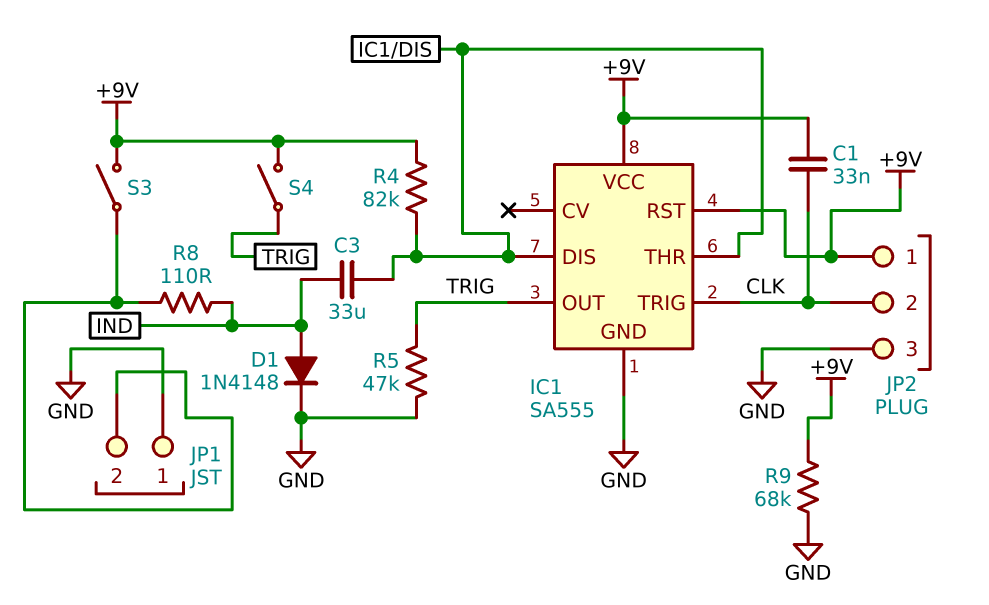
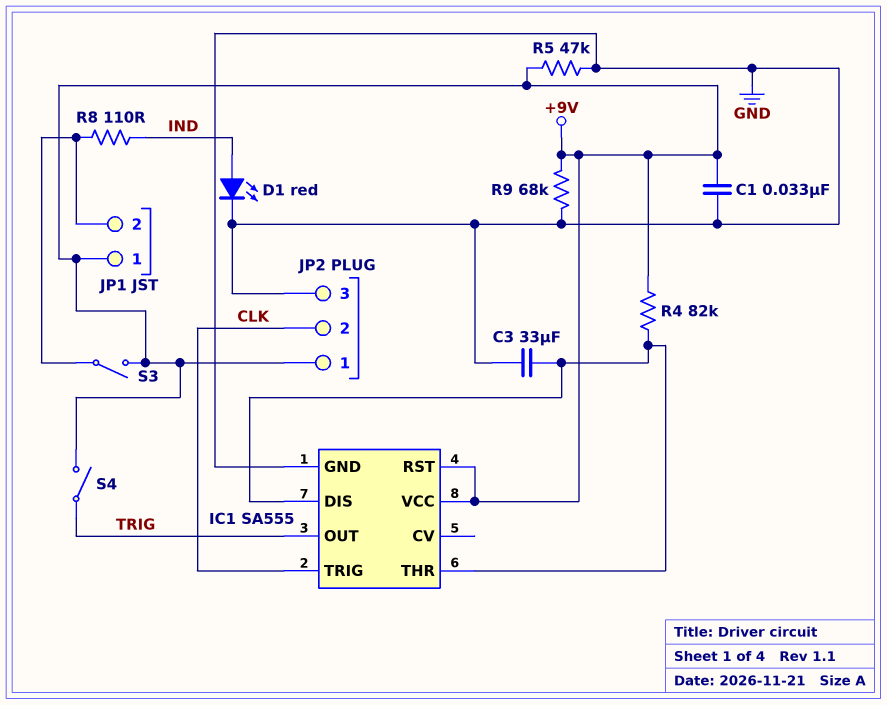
C1: 33nF (+9V, CLK) -> 33nF (+9V, GND)
C3: 33uF (IC1/DIS, IND) -> 33uF (GND, IC1/DIS)
D1: diode 1N4148 (A IND, K GND) -> LED red (A IND, K GND)
JP1 pin 1: GND -> +9V
R5: 47k (GND, TRIG) -> 47k (+9V, GND)

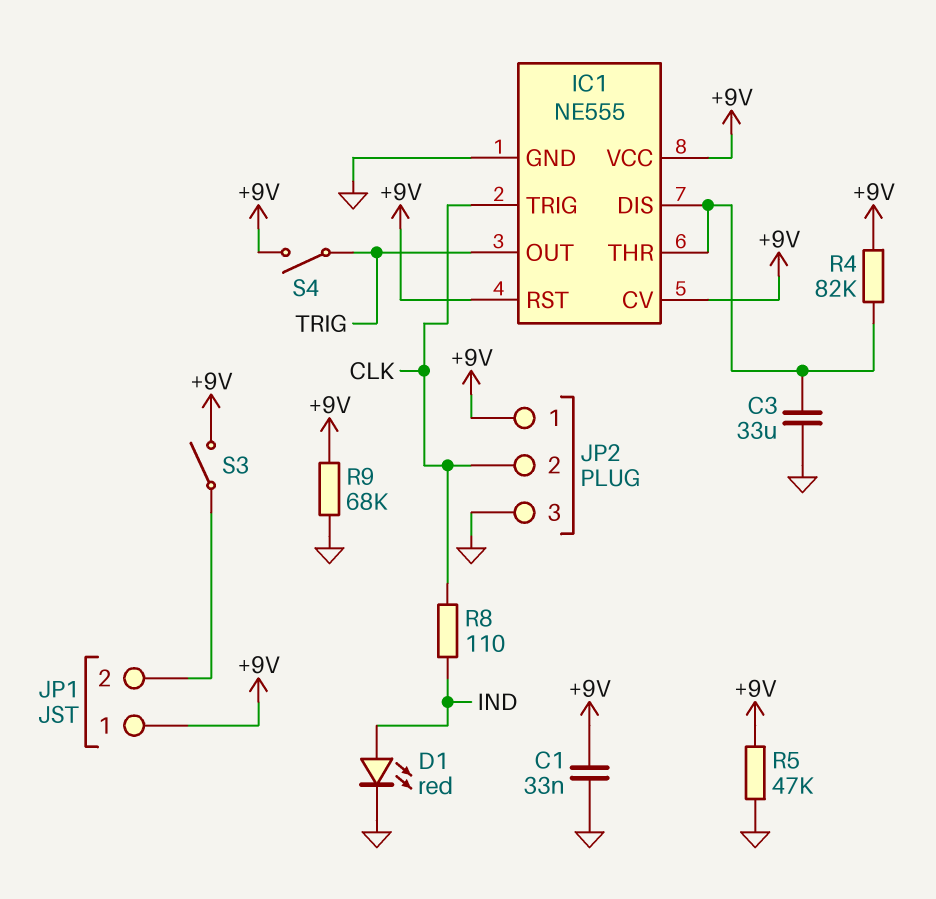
IC1: SA555 -> NE555
IC1 pin CV: none -> +9V
R8: 110 (IND, JP1/2) -> 110 (CLK, IND)

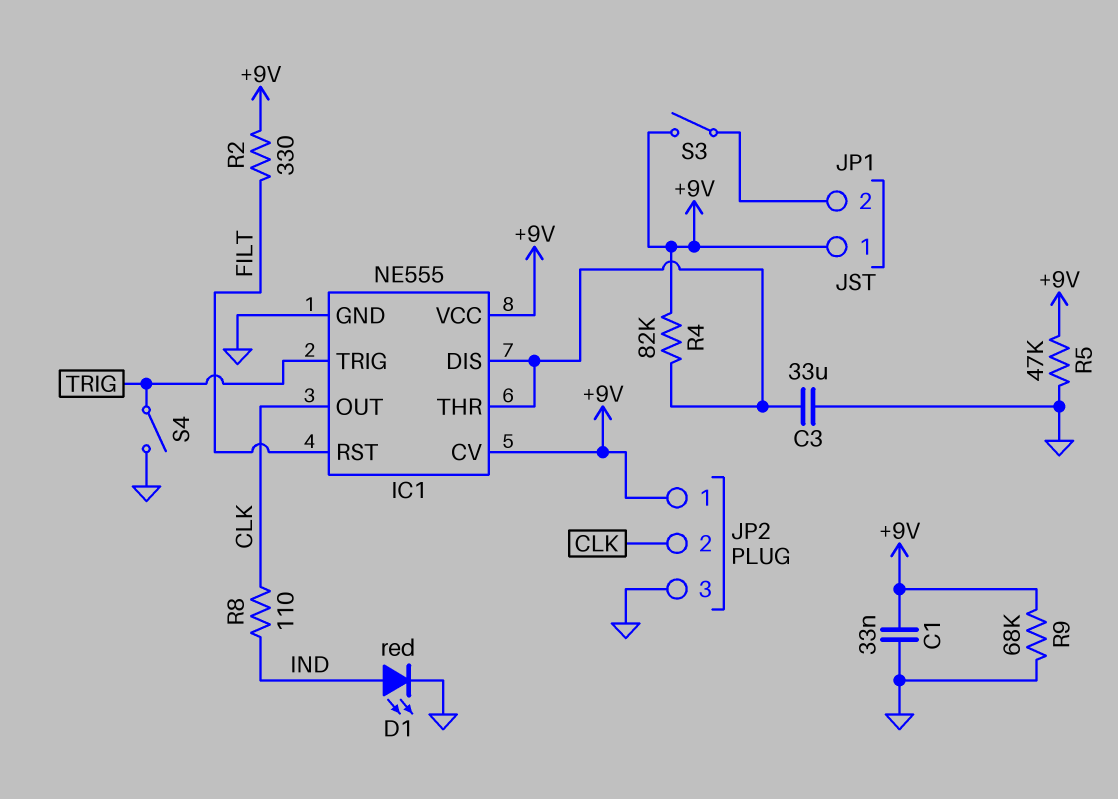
IC1 pin OUT: TRIG -> CLK
IC1 pin RST: +9V -> FILT
IC1 pin TRIG: CLK -> TRIG
R2: none -> 330 (+9V, FILT)
S4: switch (+9V, TRIG) -> switch (GND, TRIG)

